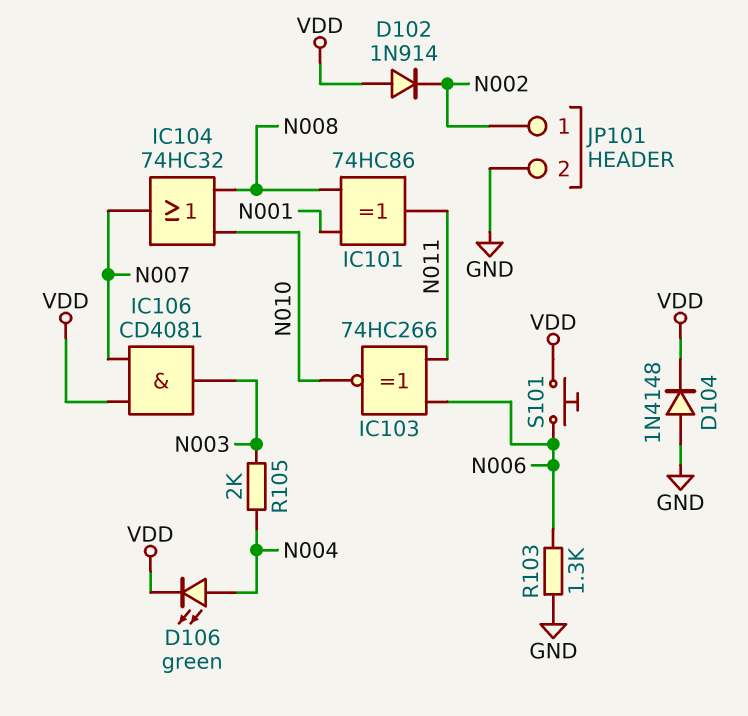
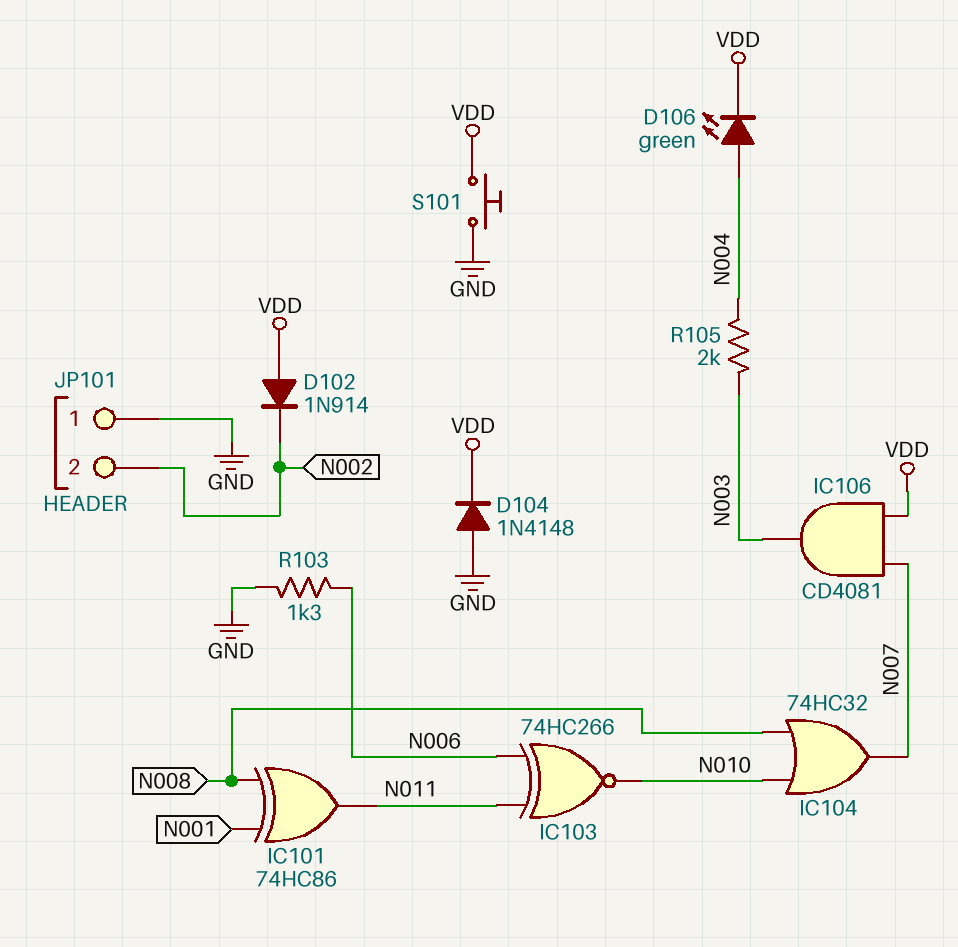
JP101 pin 1: N002 -> GND
JP101 pin 2: GND -> N002
S101: button (N006, VDD) -> button (GND, VDD)

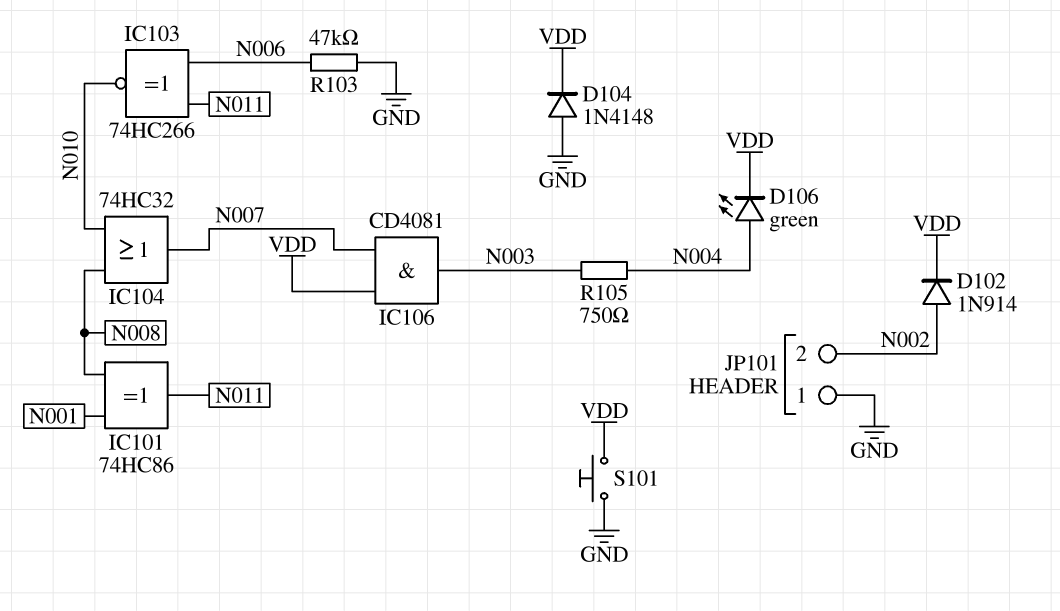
D102: diode 1N914 (A VDD, K N002) -> diode 1N914 (A N002, K VDD)
R103: 1.3k (GND, N006) -> 47k (GND, N006)
R105: 2k (N003, N004) -> 750 (N003, N004)

